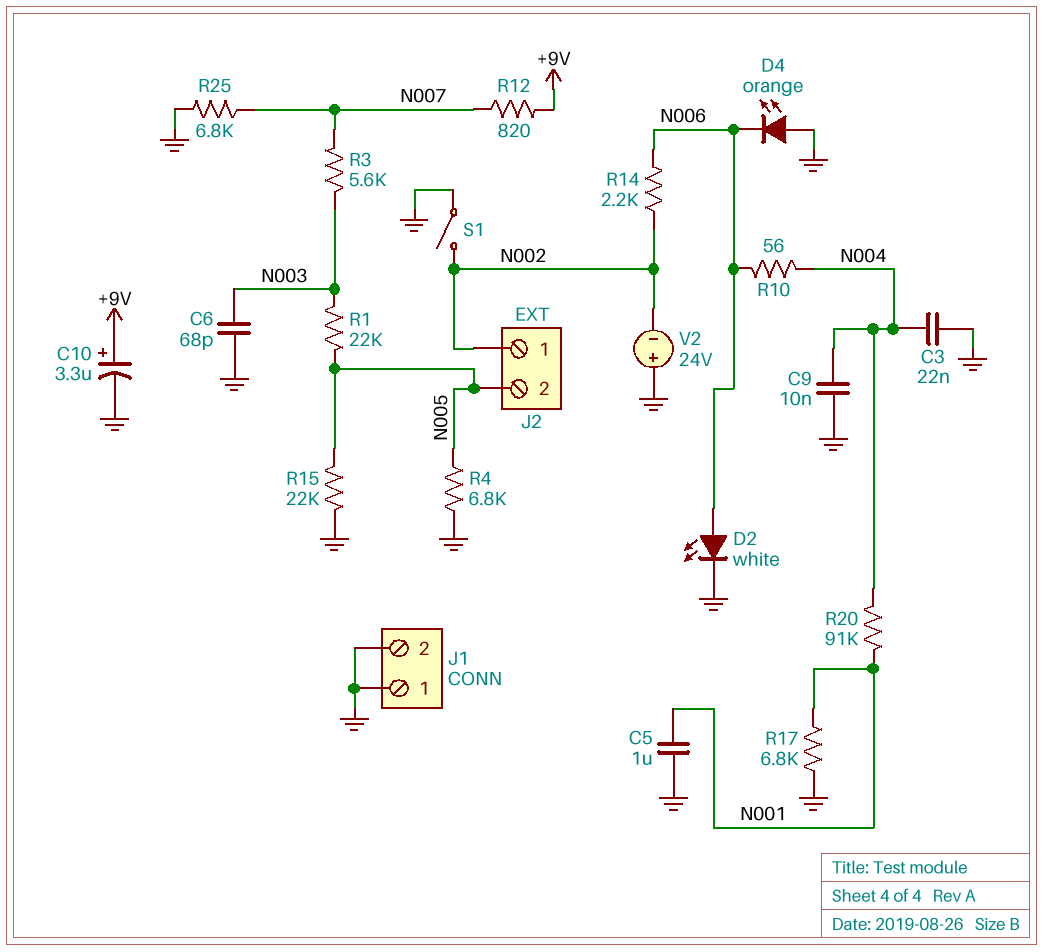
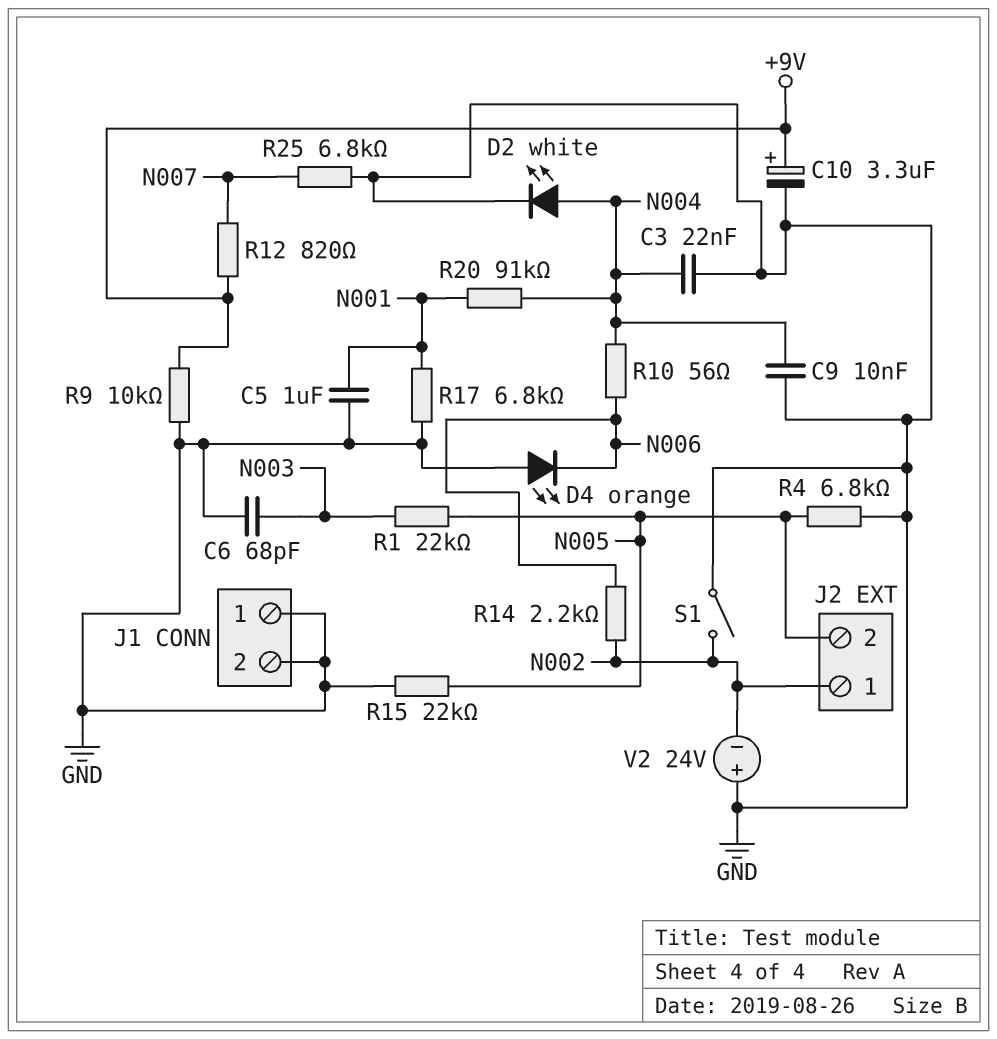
D2: LED white (A N006, K GND) -> LED white (A N004, K GND)
R3: 5.6k (N003, N007) -> none
R9: none -> 10k (+9V, GND)

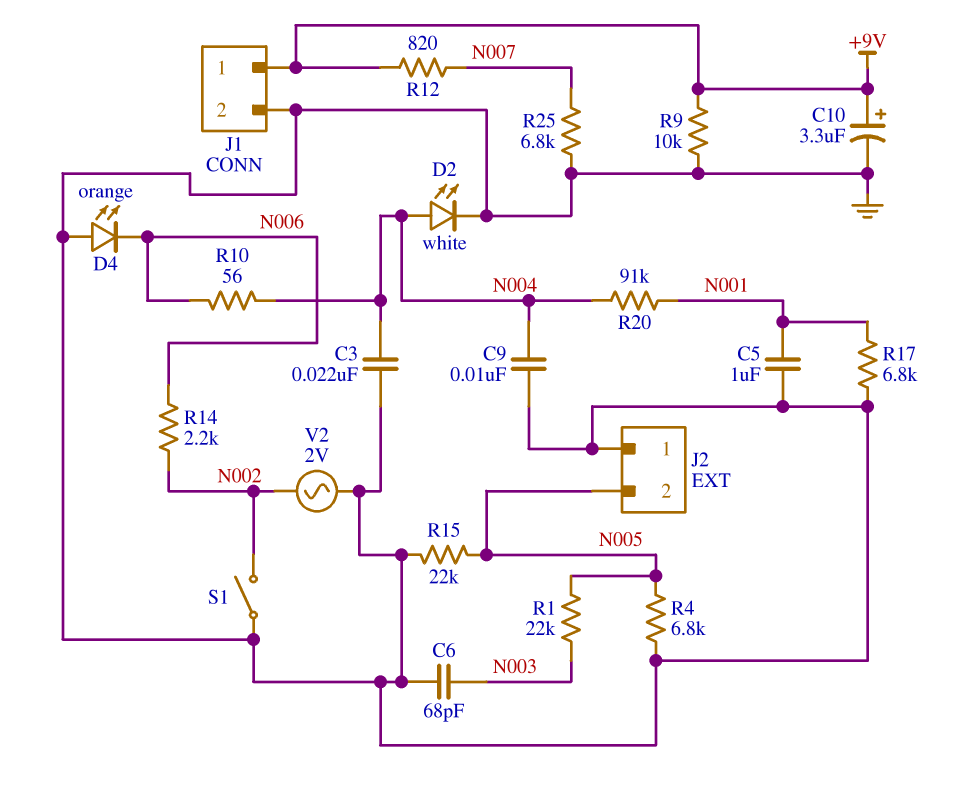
J1 pin 1: GND -> +9V
J2 pin 1: N002 -> GND
V2: 24V (plus GND, minus N002) -> AC 2V (GND, N002)

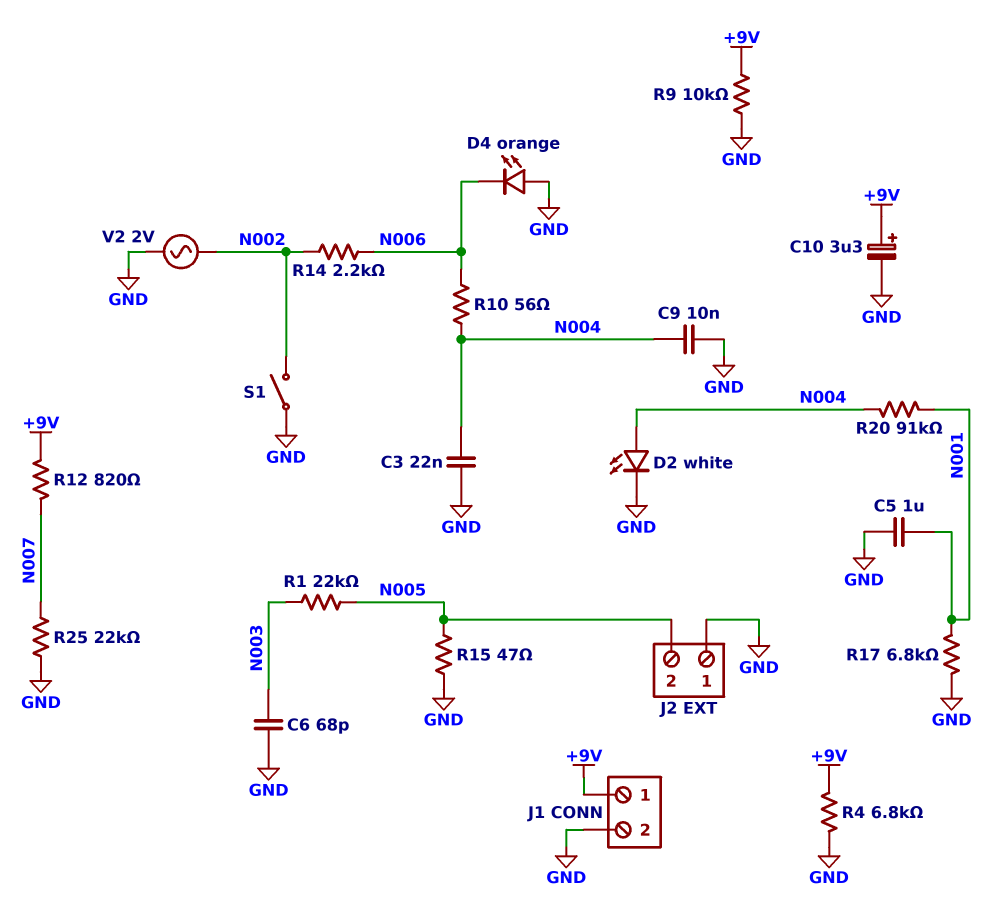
R4: 6.8k (GND, N005) -> 6.8k (+9V, GND)
R15: 22k (GND, N005) -> 47 (GND, N005)
R25: 6.8k (GND, N007) -> 22k (GND, N007)

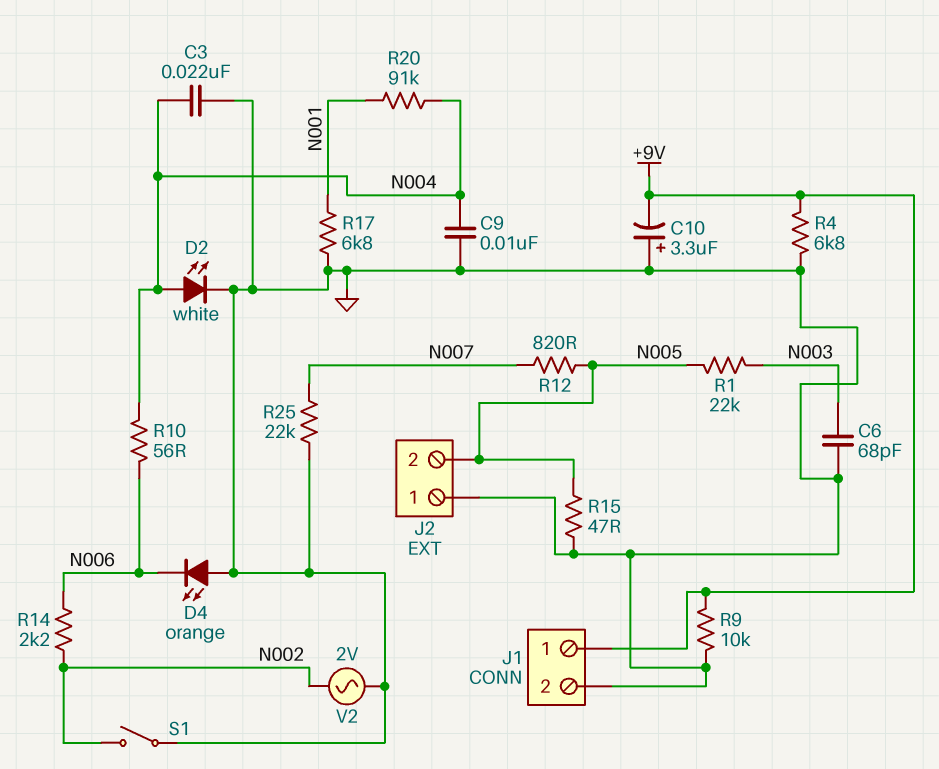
C5: 1uF (GND, N001) -> none
C10: 3.3uF (plus +9V, minus GND) -> 3.3uF (plus GND, minus +9V)
R12: 820 (+9V, N007) -> 820 (N005, N007)

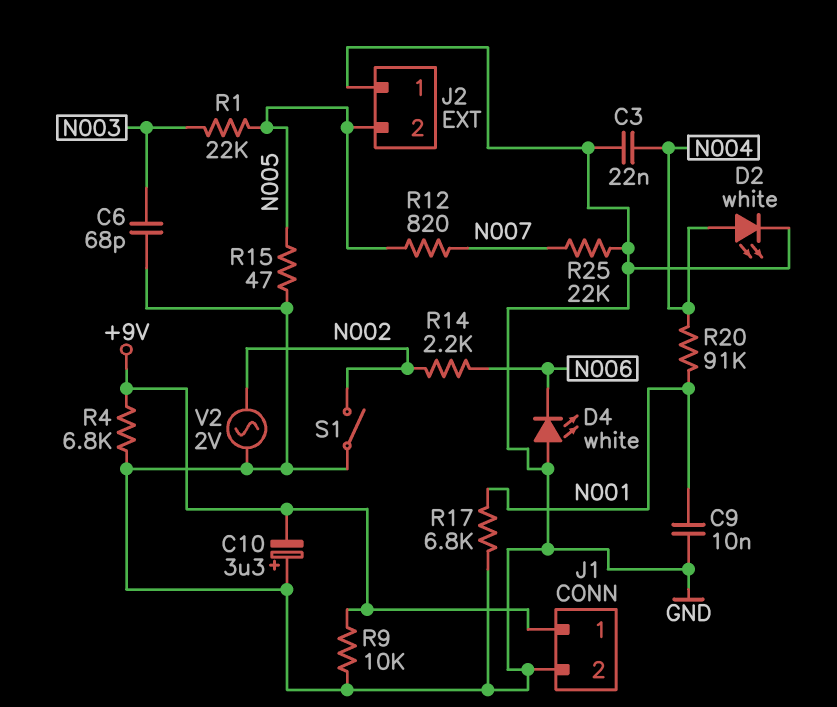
C9: 10nF (GND, N004) -> 10nF (GND, N001)
D4: LED orange (A GND, K N006) -> LED white (A GND, K N006)
R10: 56 (N004, N006) -> none

